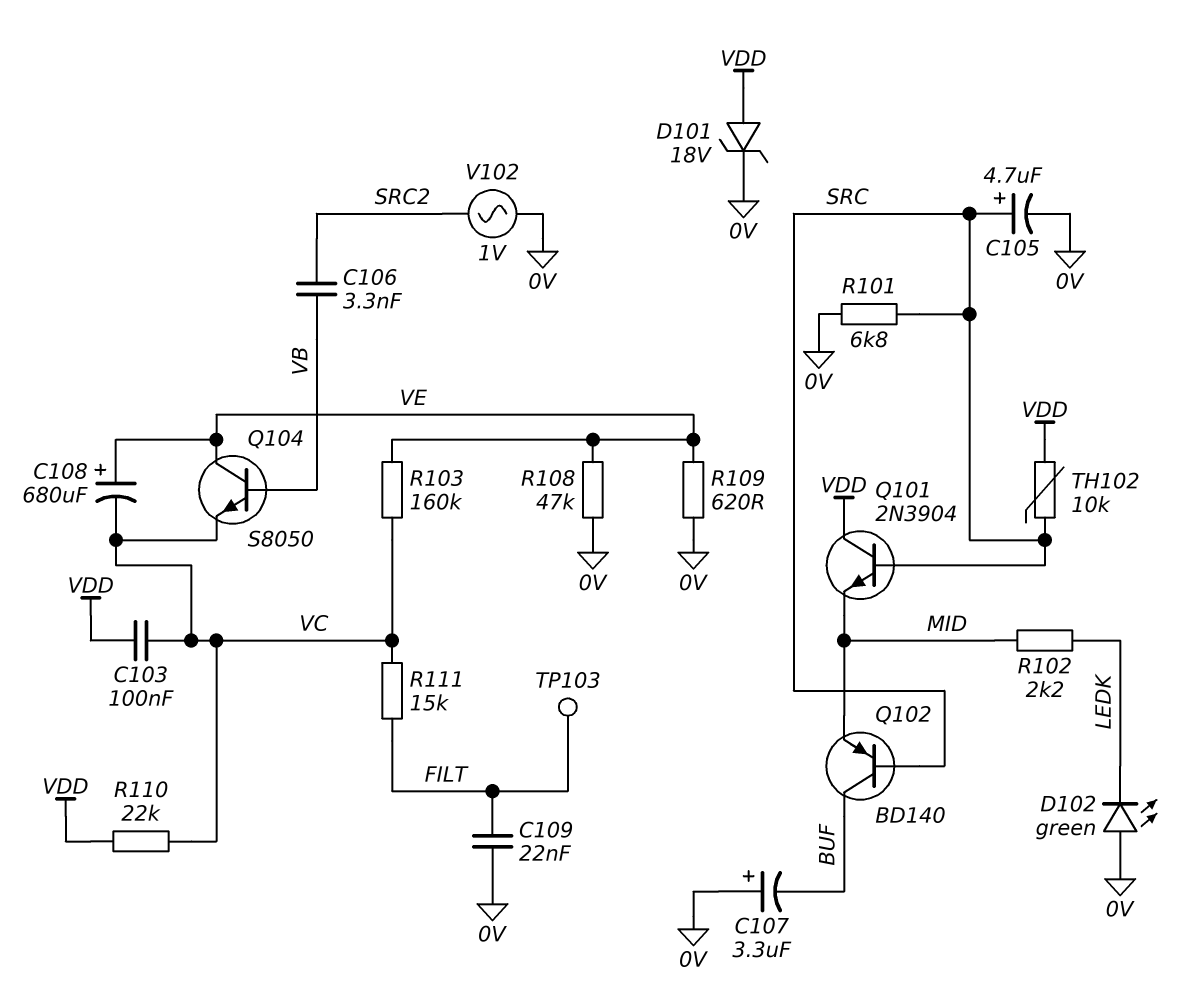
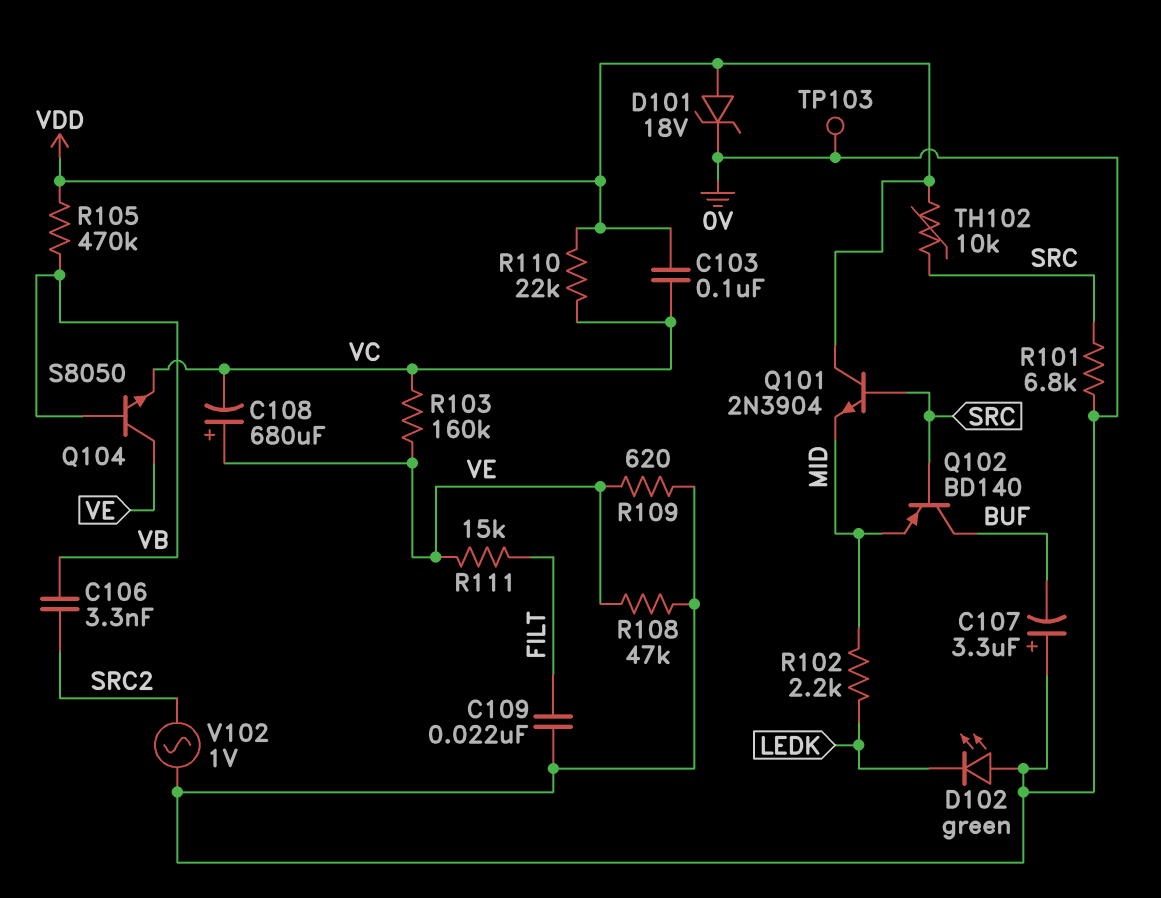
C105: 4.7uF (plus SRC, minus 0V) -> none
R105: none -> 470k (VB, VDD)
R111: 15k (FILT, VC) -> 15k (FILT, VE)
TP103: test point (FILT) -> test point (0V)

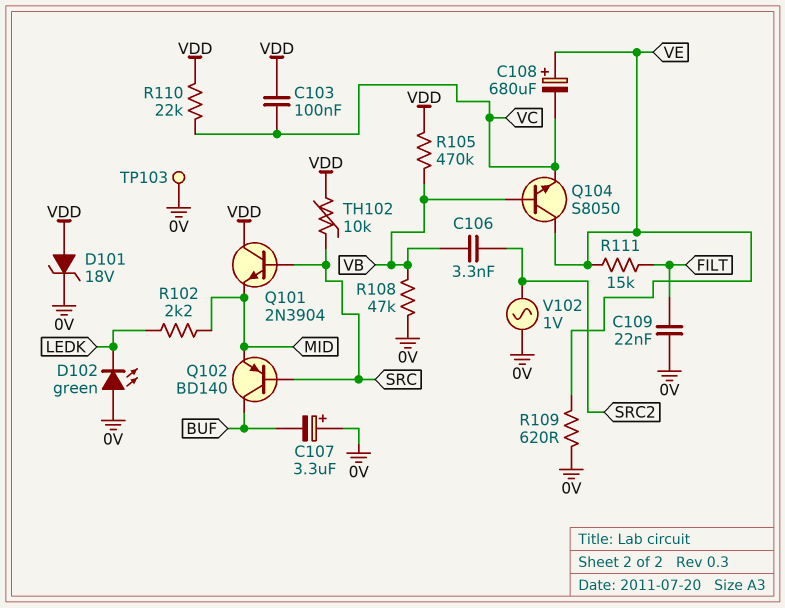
R101: 6.8k (0V, SRC) -> none
R103: 160k (VC, VE) -> none
R108: 47k (0V, VE) -> 47k (0V, VB)

